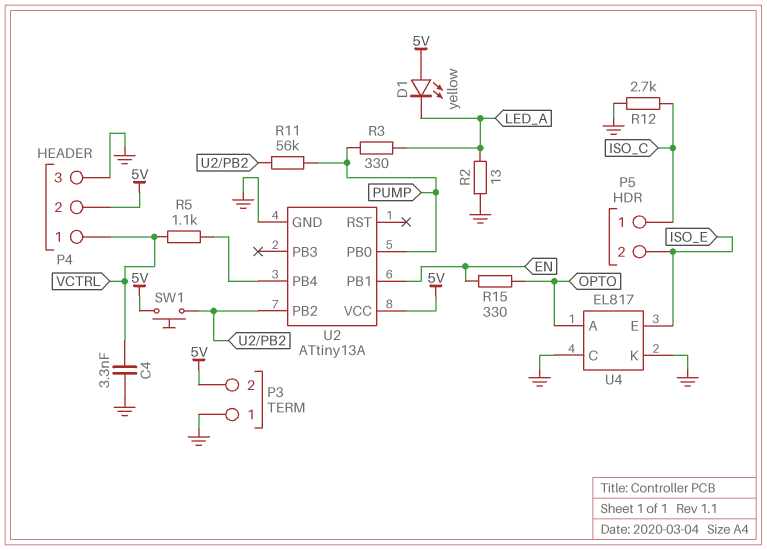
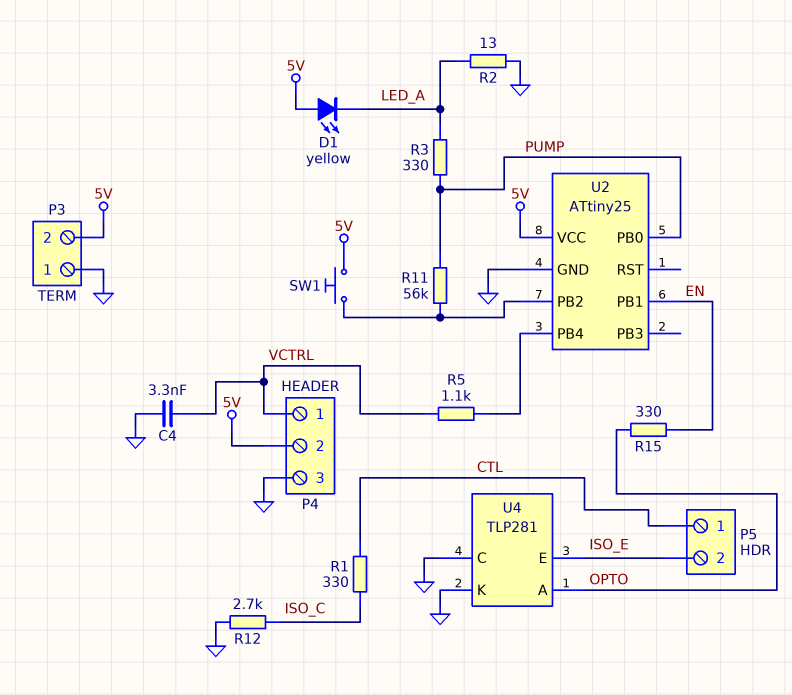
P5 pin 1: ISO_C -> CTL
R1: none -> 330 (CTL, ISO_C)
U2: ATtiny13A -> ATtiny25
U4: EL817 -> TLP281

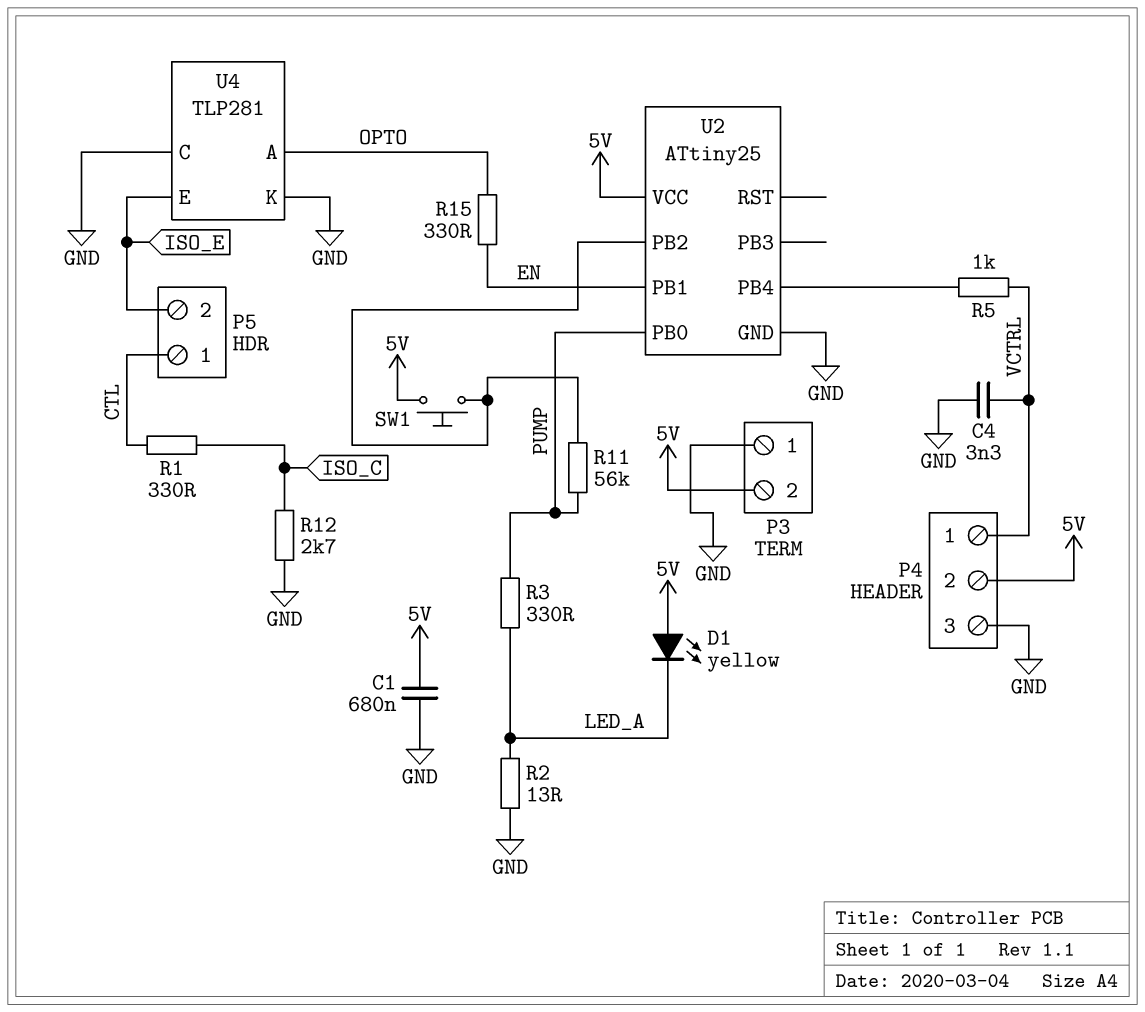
C1: none -> 680nF (5V, GND)
R5: 1.1k (U2/PB4, VCTRL) -> 1k (U2/PB4, VCTRL)

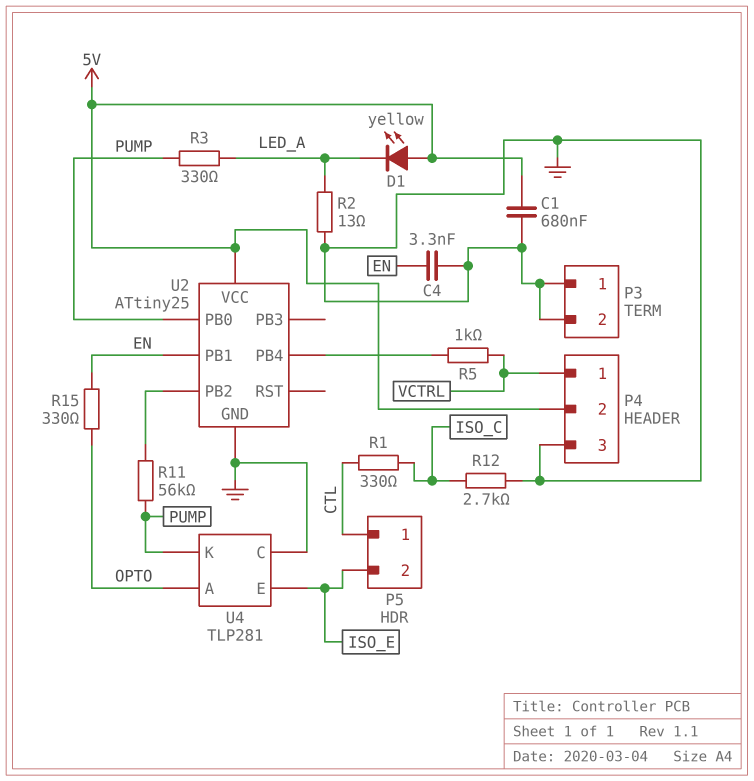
C4: 3.3nF (GND, VCTRL) -> 3.3nF (EN, GND)
P3 pin 2: 5V -> GND
SW1: button (5V, U2/PB2) -> none
U4 pin K: GND -> PUMP

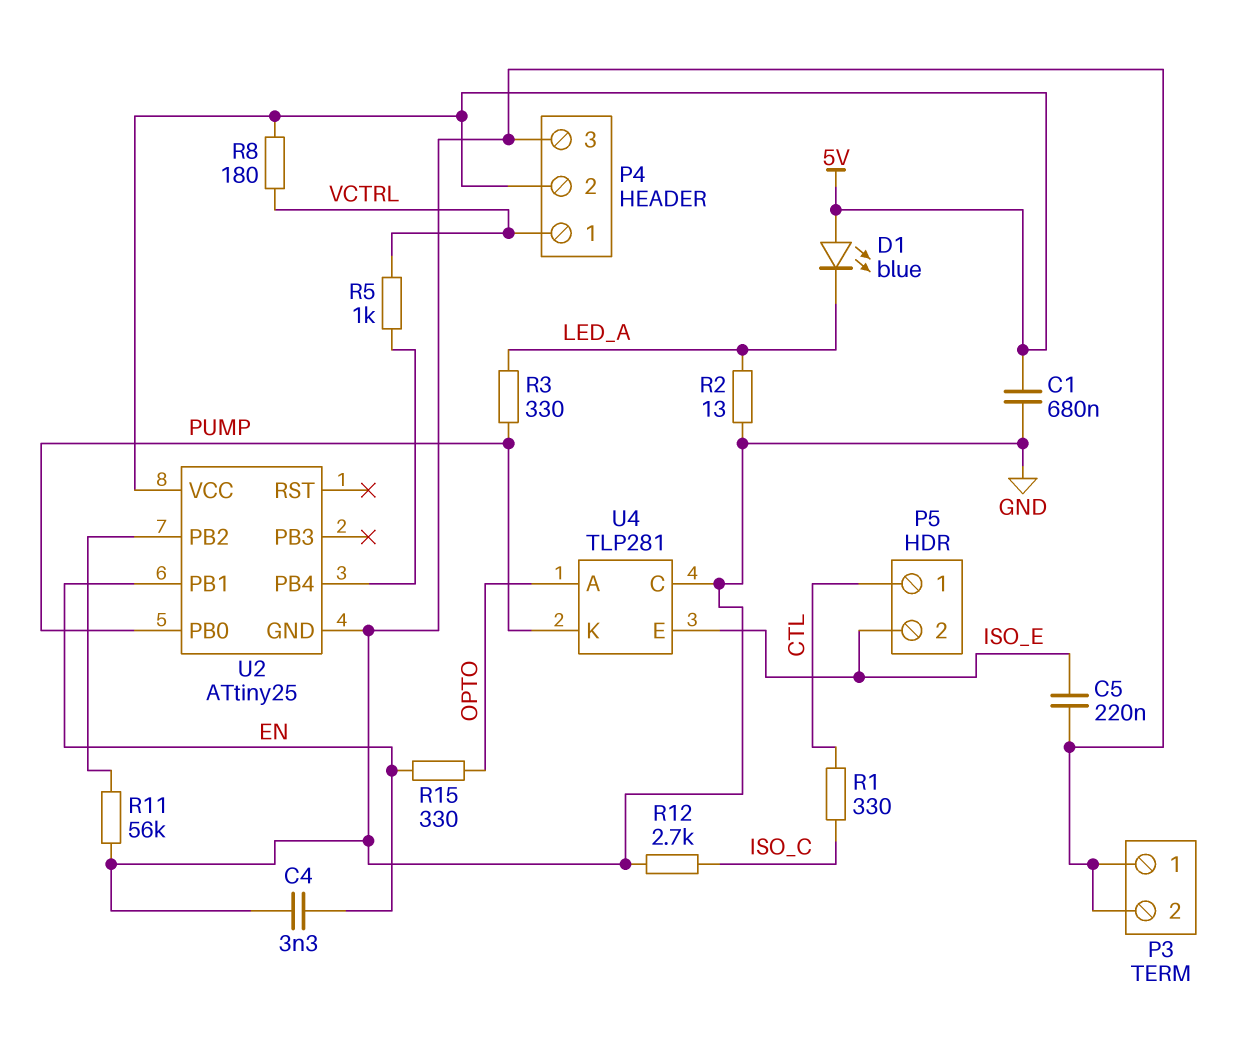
C5: none -> 220nF (GND, ISO_E)
D1: LED yellow (A 5V, K LED_A) -> LED blue (A 5V, K LED_A)
R8: none -> 180 (5V, VCTRL)
R11: 56k (PUMP, U2/PB2) -> 56k (GND, U2/PB2)

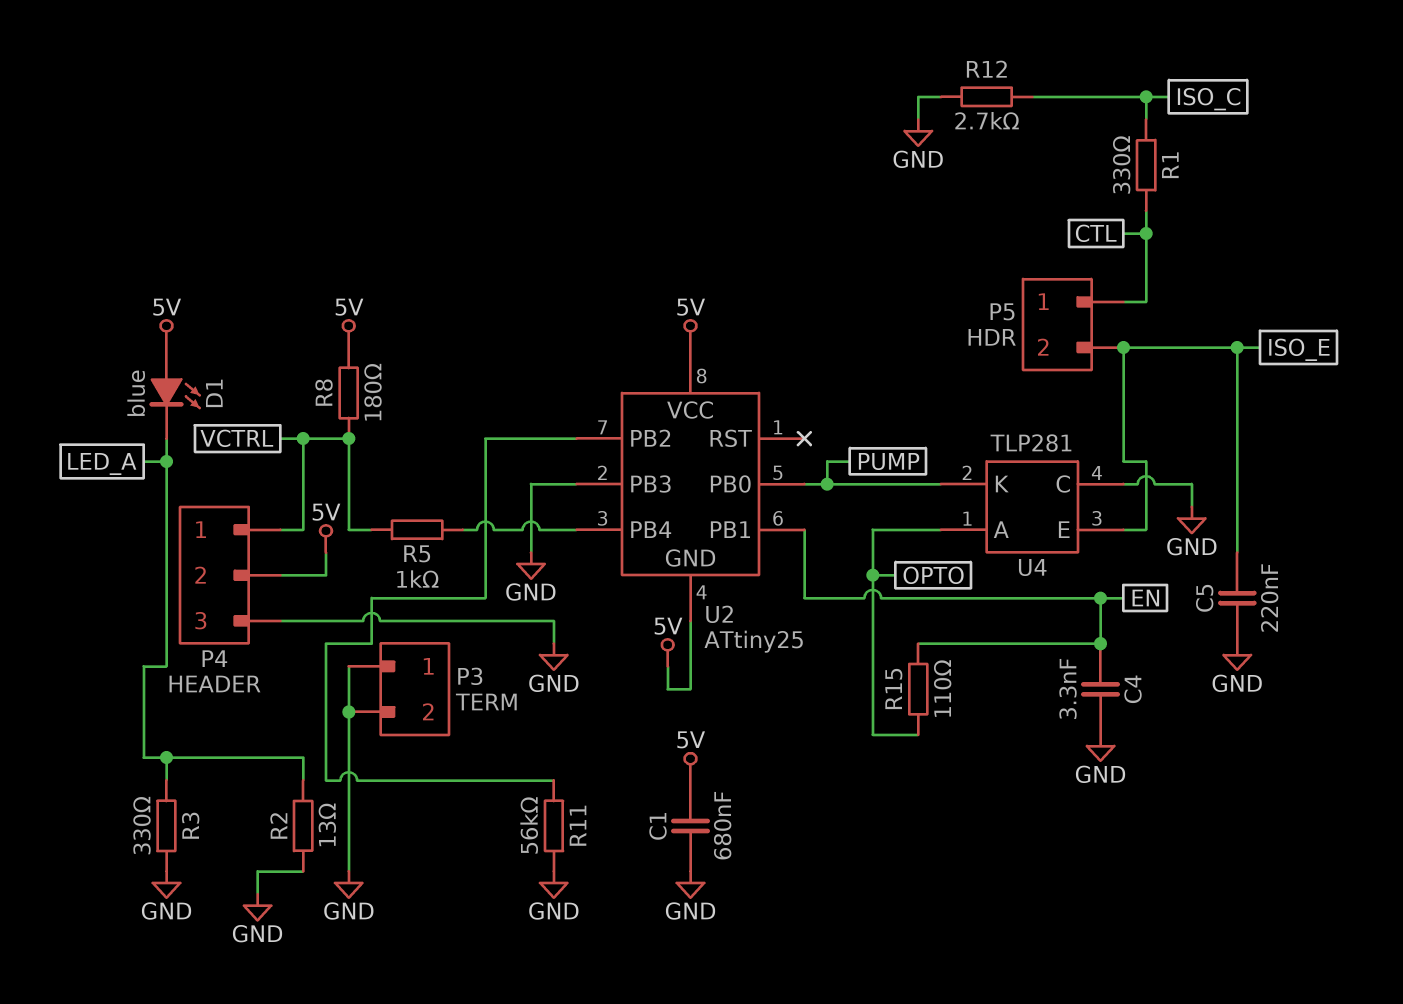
R3: 330 (LED_A, PUMP) -> 330 (GND, LED_A)
R15: 330 (EN, OPTO) -> 110 (EN, OPTO)
U2 pin GND: GND -> 5V
U2 pin PB3: none -> GND

